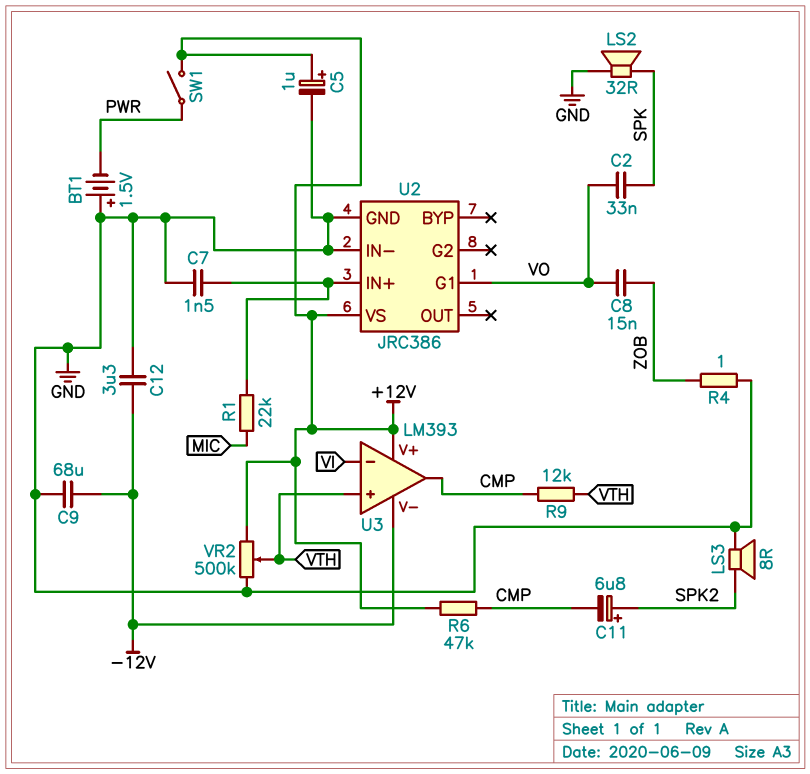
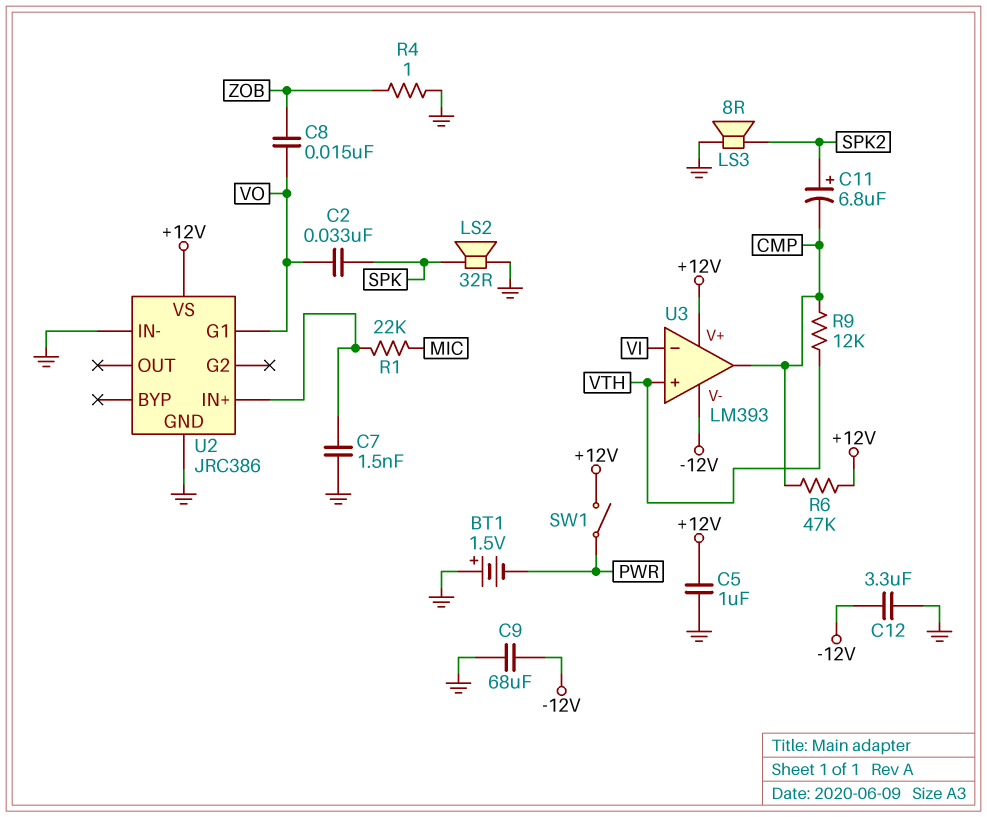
C5: 1uF (plus +12V, minus GND) -> 1uF (+12V, GND)
VR2: 500k (+12V, GND, wiper VTH) -> none

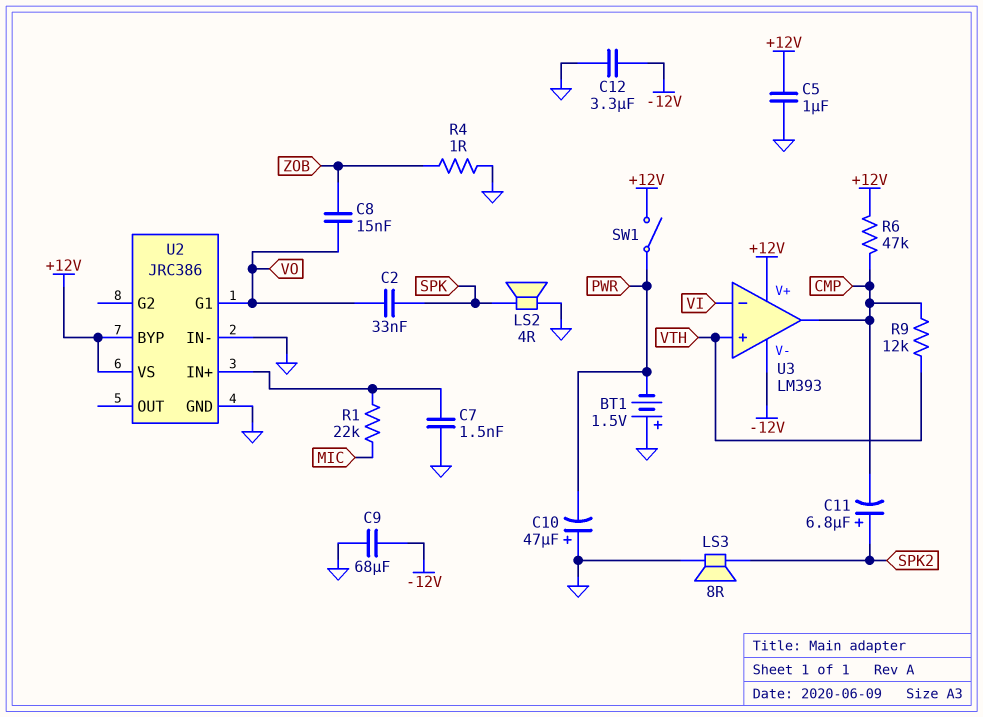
C10: none -> 47uF (plus GND, minus PWR)
LS2: speaker 32R (GND, SPK) -> speaker 4R (GND, SPK)
U2 pin BYP: none -> +12V

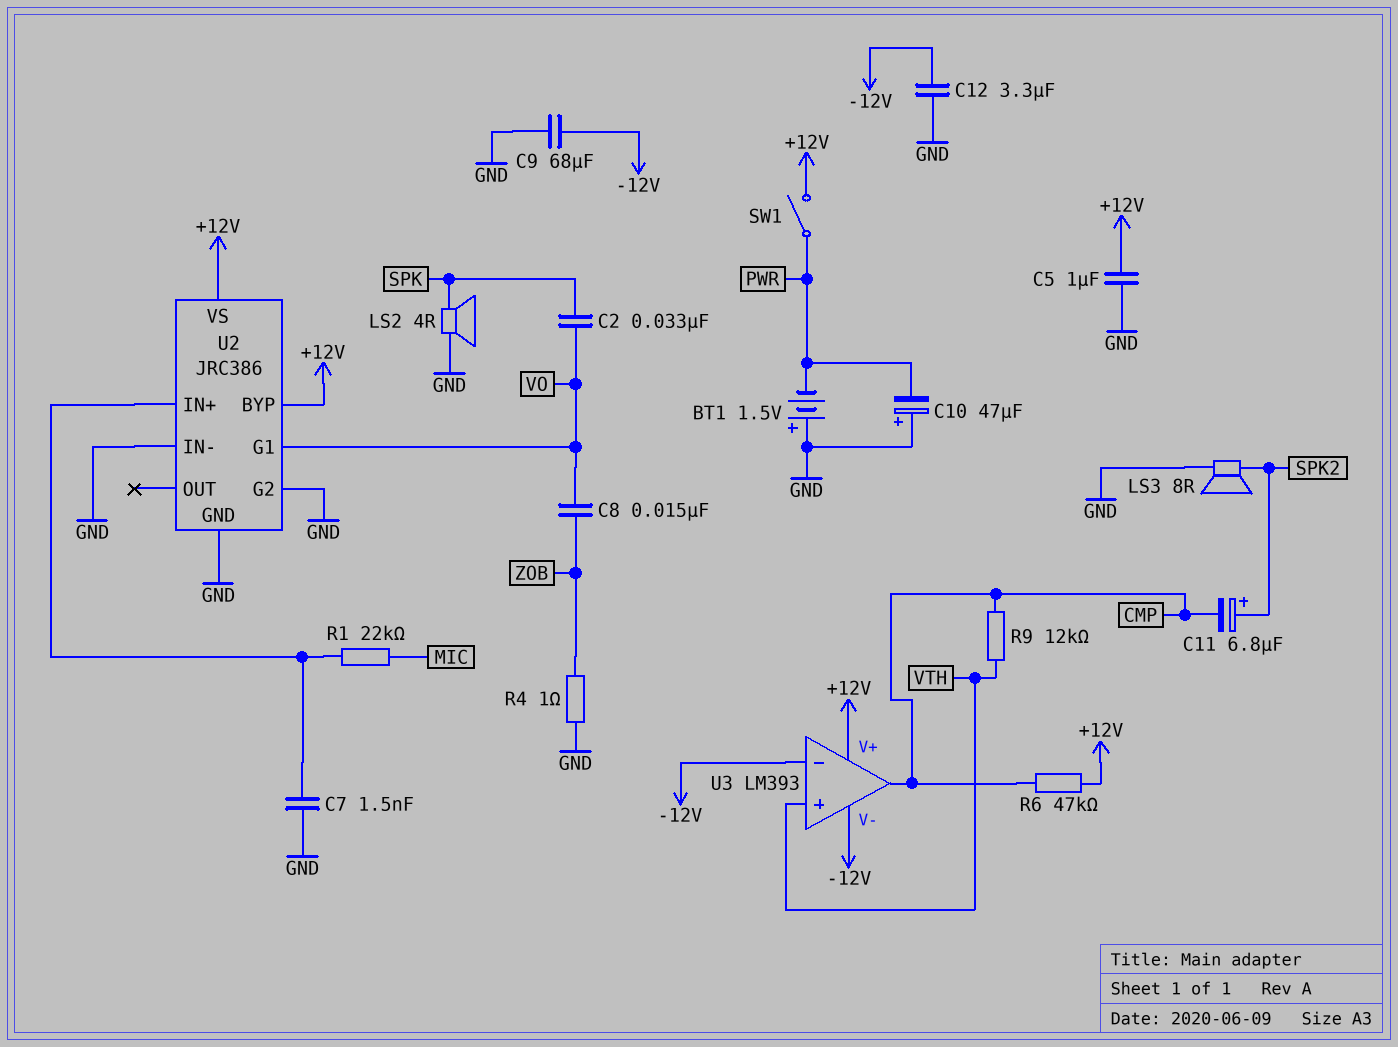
U2 pin G2: none -> GND
U3 pin in-: VI -> -12V

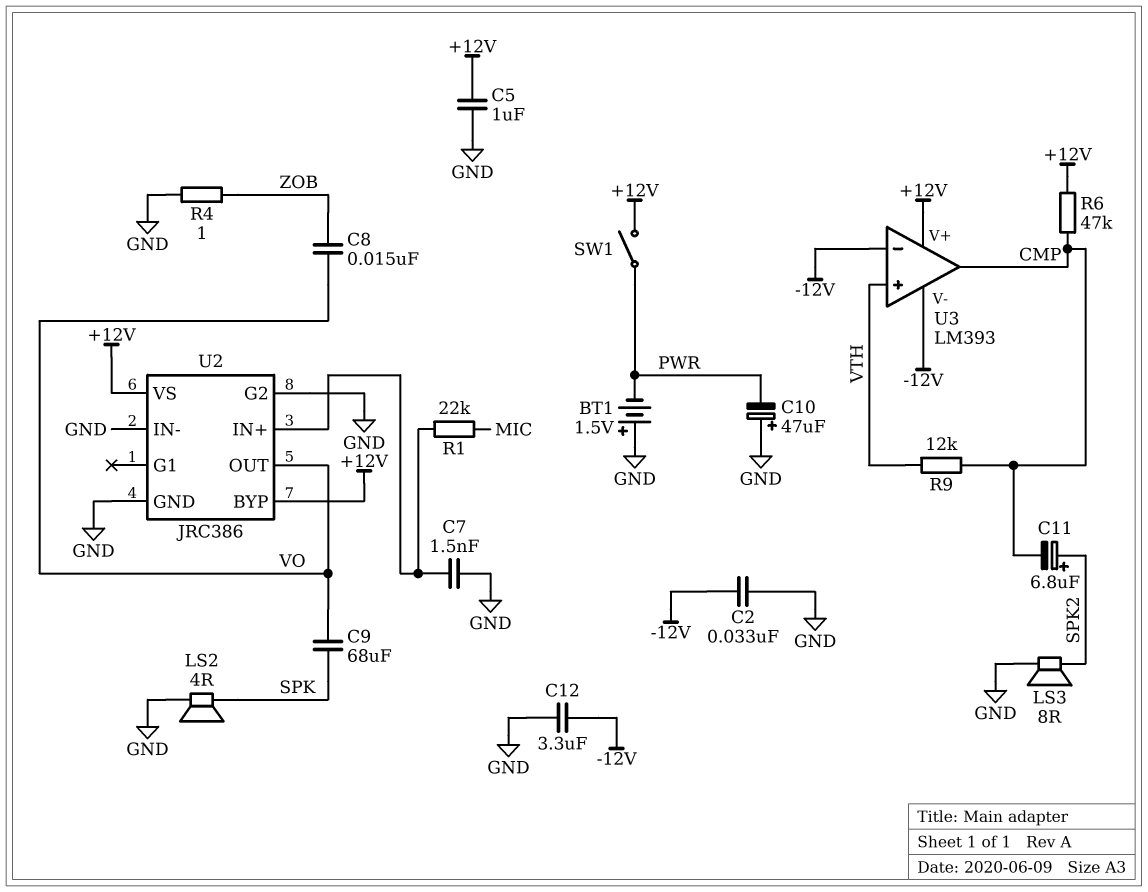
C2: 33nF (SPK, VO) -> 33nF (-12V, GND)
C9: 68uF (-12V, GND) -> 68uF (SPK, VO)
U2 pin G1: VO -> none
U2 pin OUT: none -> VO

